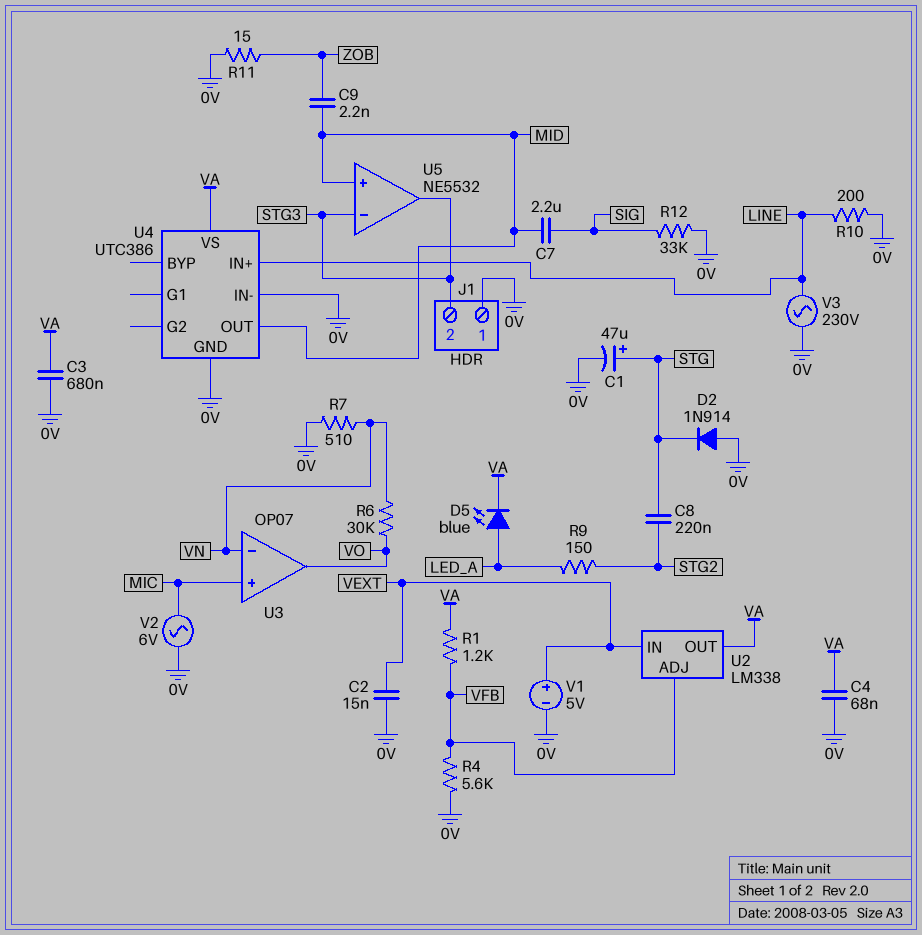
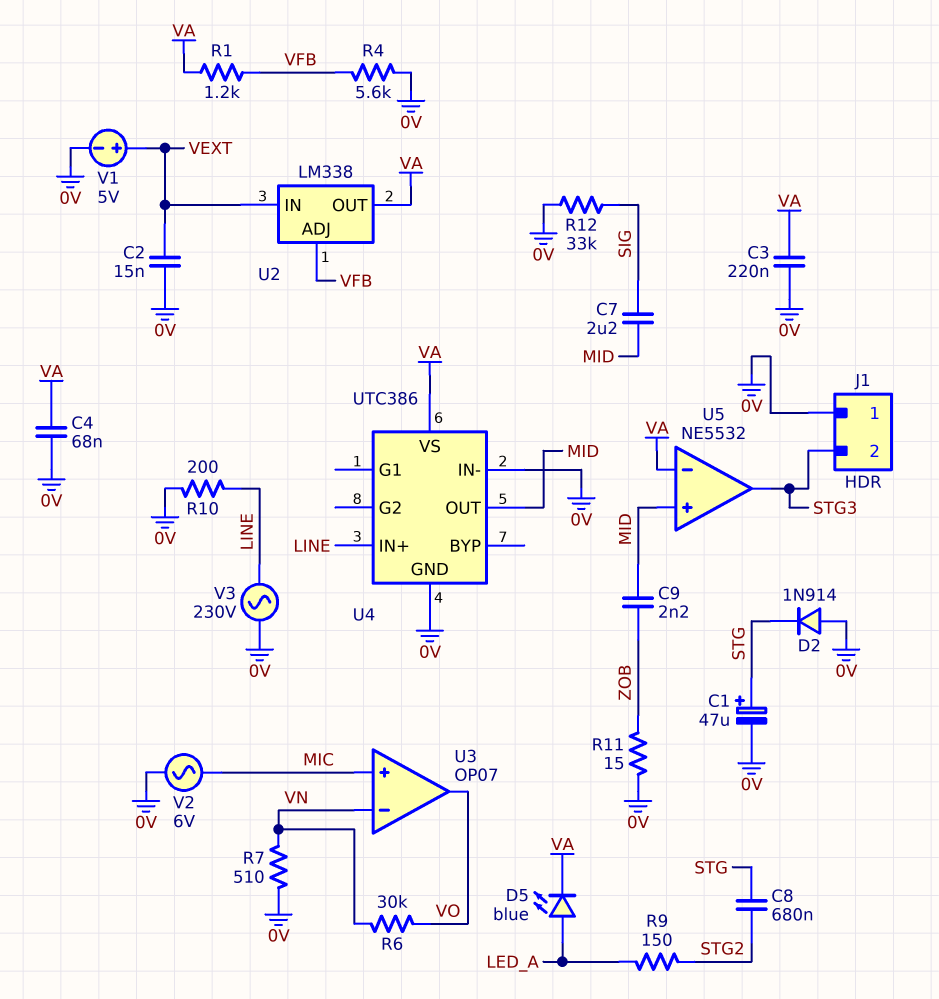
C3: 680nF (0V, VA) -> 220nF (0V, VA)
C8: 220nF (STG, STG2) -> 680nF (STG, STG2)
U5 pin in-: STG3 -> VA

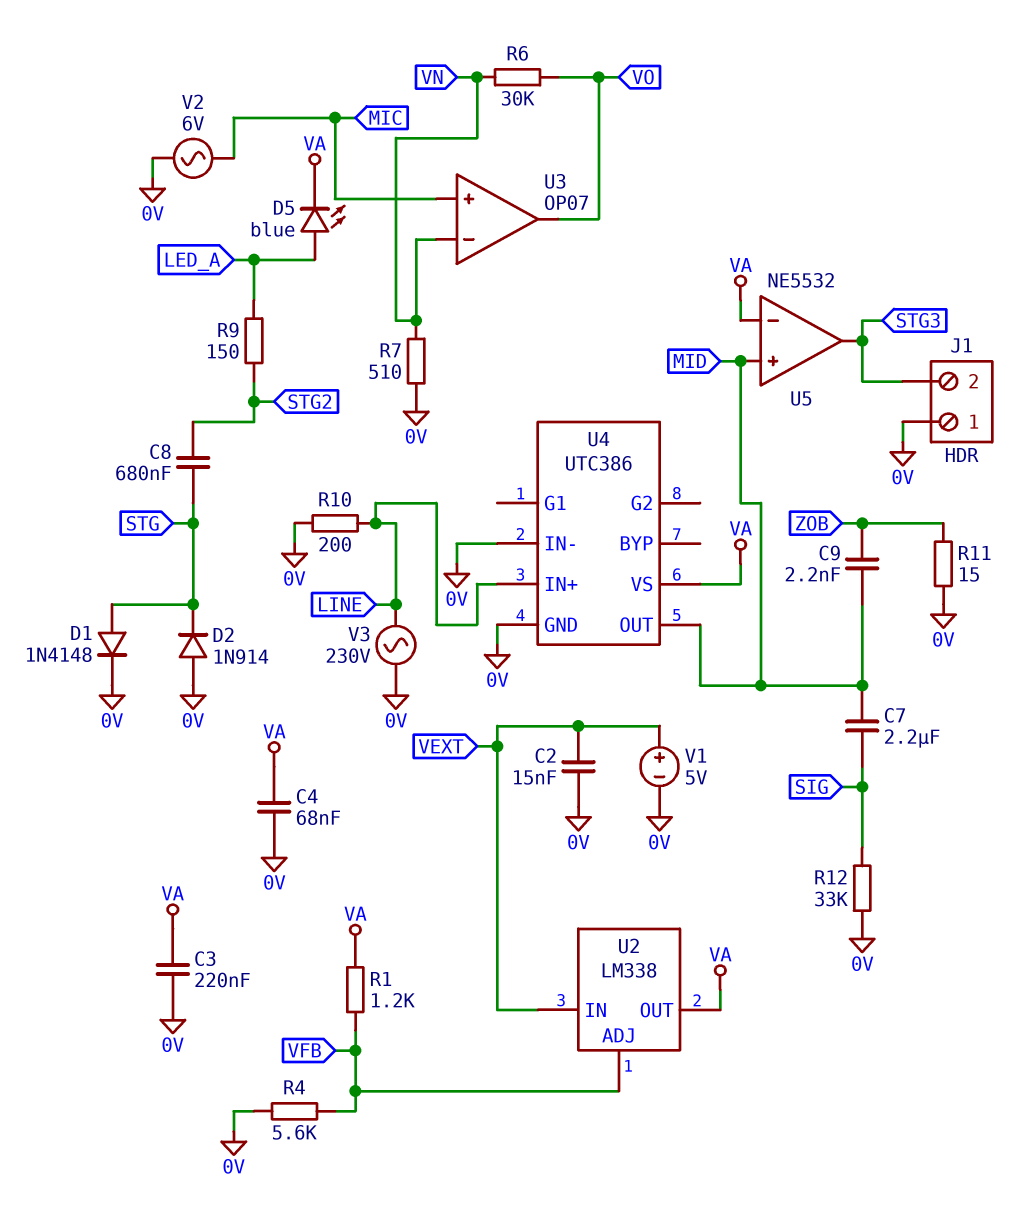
C1: 47uF (plus STG, minus 0V) -> none
D1: none -> diode 1N4148 (A STG, K 0V)

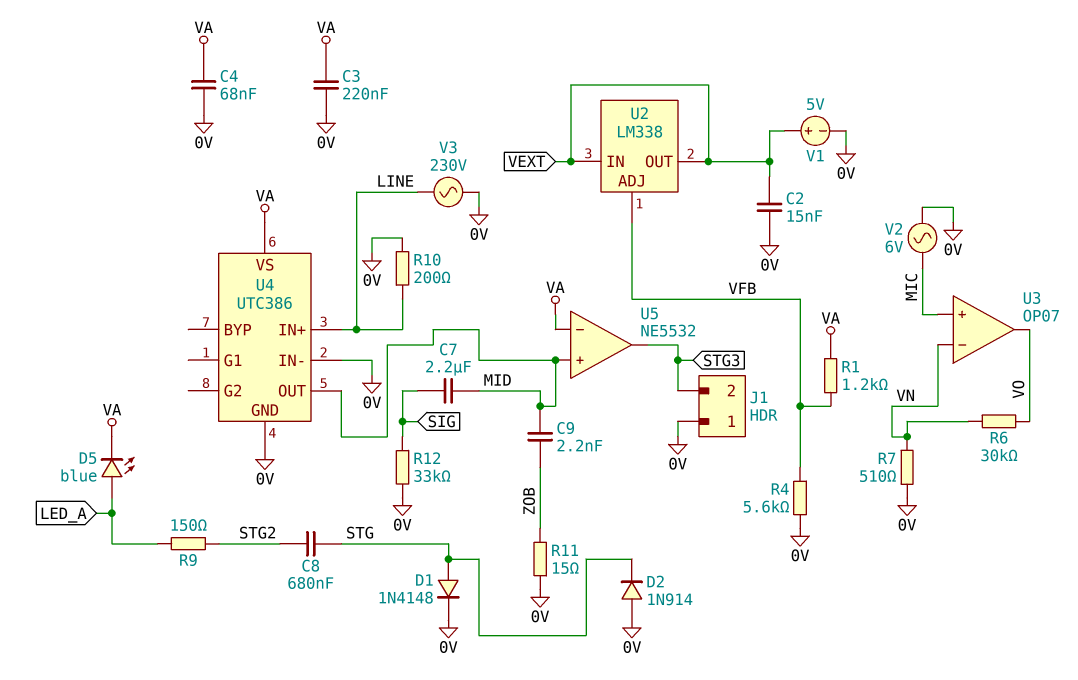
U2 pin OUT: VA -> VEXT

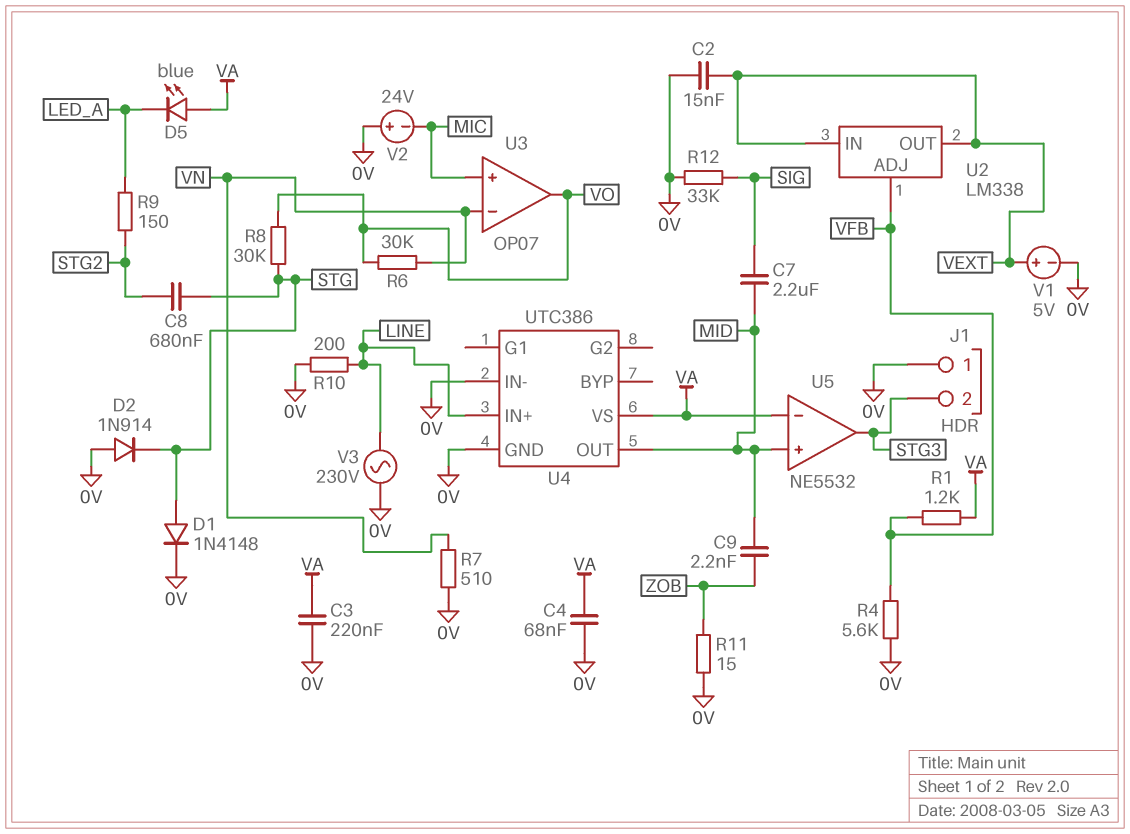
D5: LED blue (A LED_A, K VA) -> LED blue (A VA, K LED_A)
R8: none -> 30k (STG, VO)
V2: AC 6V (0V, MIC) -> 24V (plus 0V, minus MIC)

